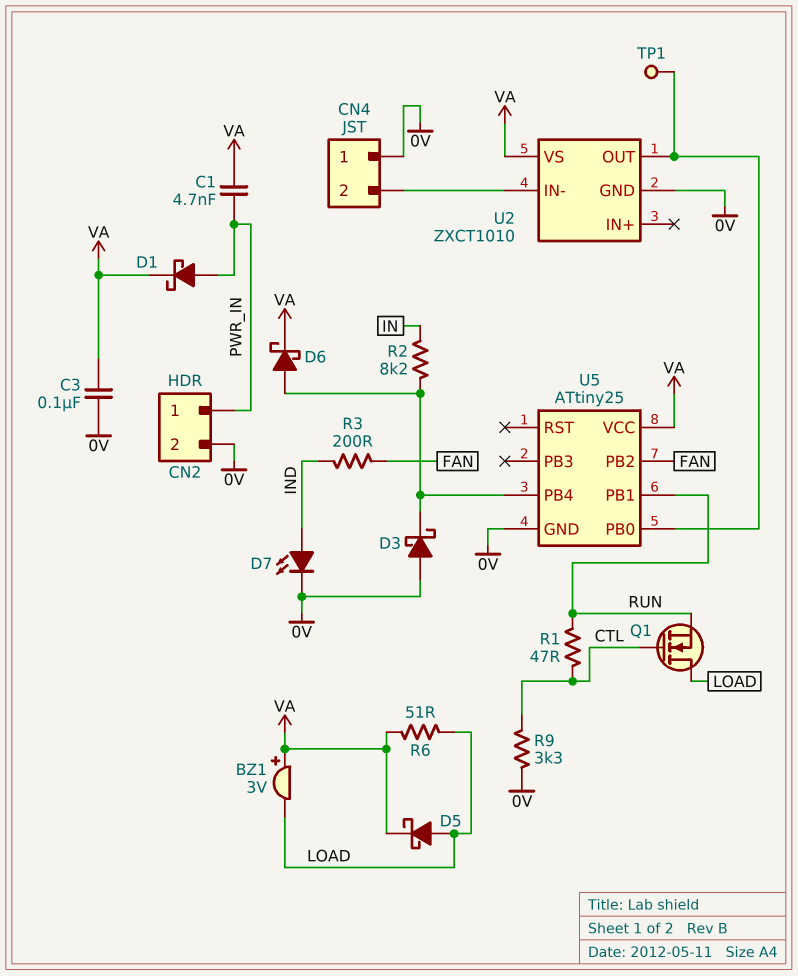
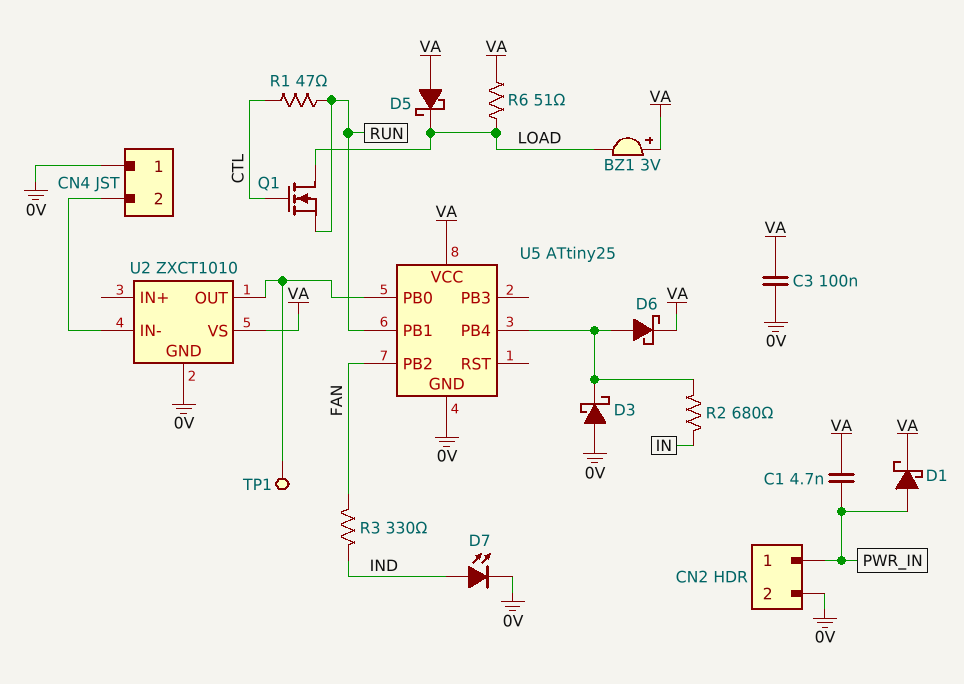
D5: schottky (A LOAD, K VA) -> schottky (A VA, K LOAD)
R2: 8.2k (IN, U5/PB4) -> 680 (IN, U5/PB4)
R3: 200 (FAN, IND) -> 330 (FAN, IND)
R9: 3.3k (0V, CTL) -> none

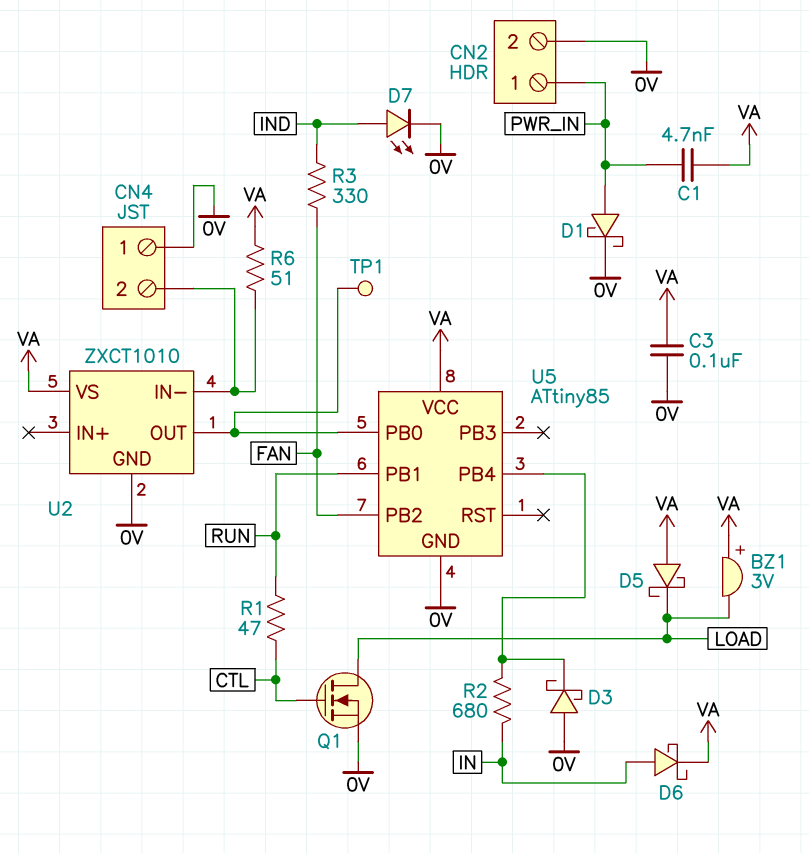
D1: schottky (A PWR_IN, K VA) -> schottky (A PWR_IN, K 0V)
D6: schottky (A U5/PB4, K VA) -> schottky (A IN, K VA)
Q1: NMOS (G CTL, D LOAD, S RUN) -> NMOS (G CTL, D LOAD, S 0V)
R6: 51 (LOAD, VA) -> 51 (CN4/2, VA)
U5: ATtiny25 -> ATtiny85

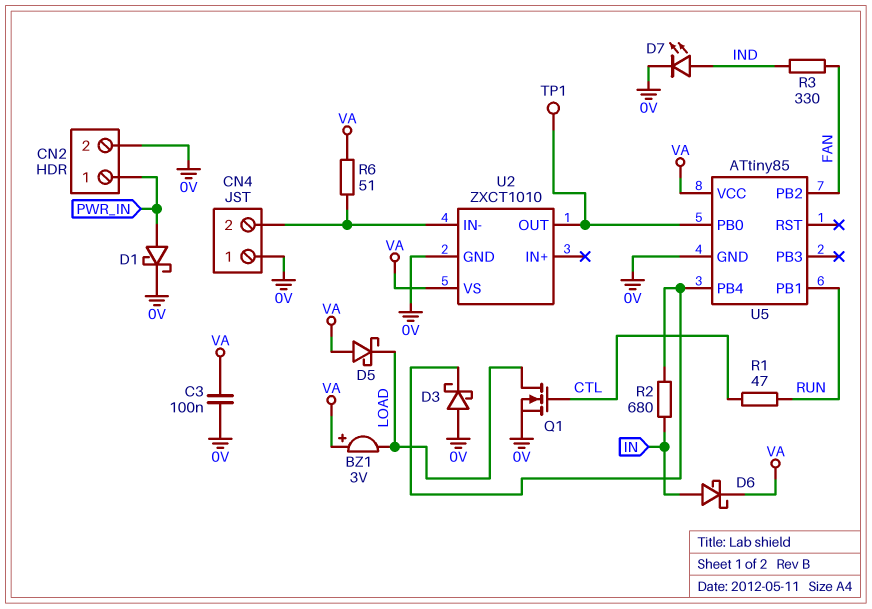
C1: 4.7nF (PWR_IN, VA) -> none

